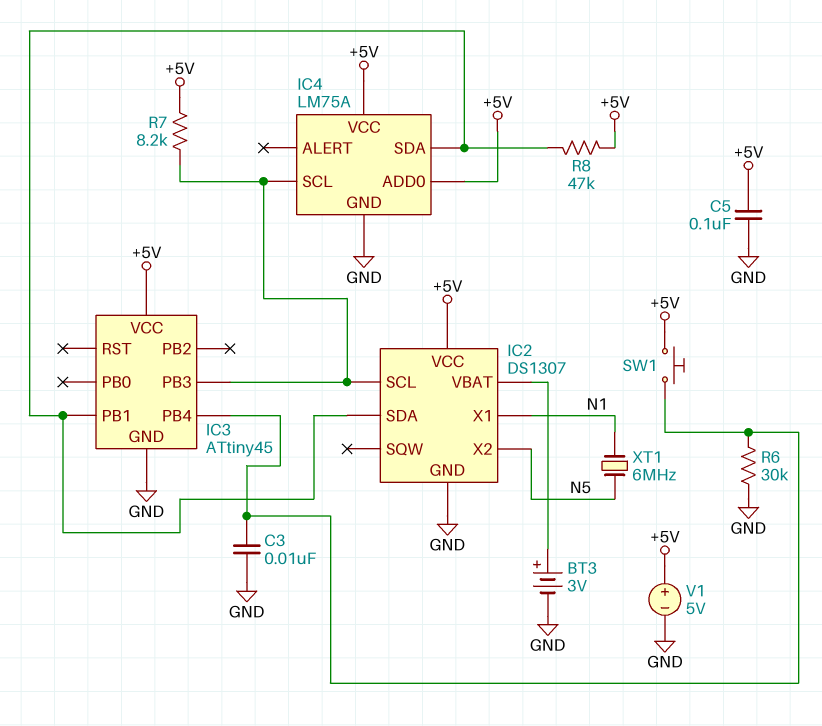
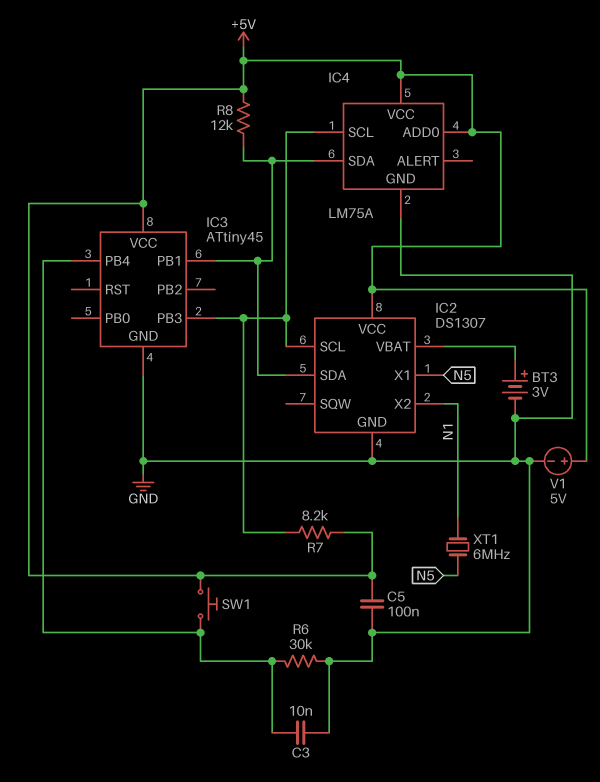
IC2 pin X1: N1 -> N5
IC2 pin X2: N5 -> N1
R8: 47k (+5V, IC2/SDA) -> 12k (+5V, IC2/SDA)

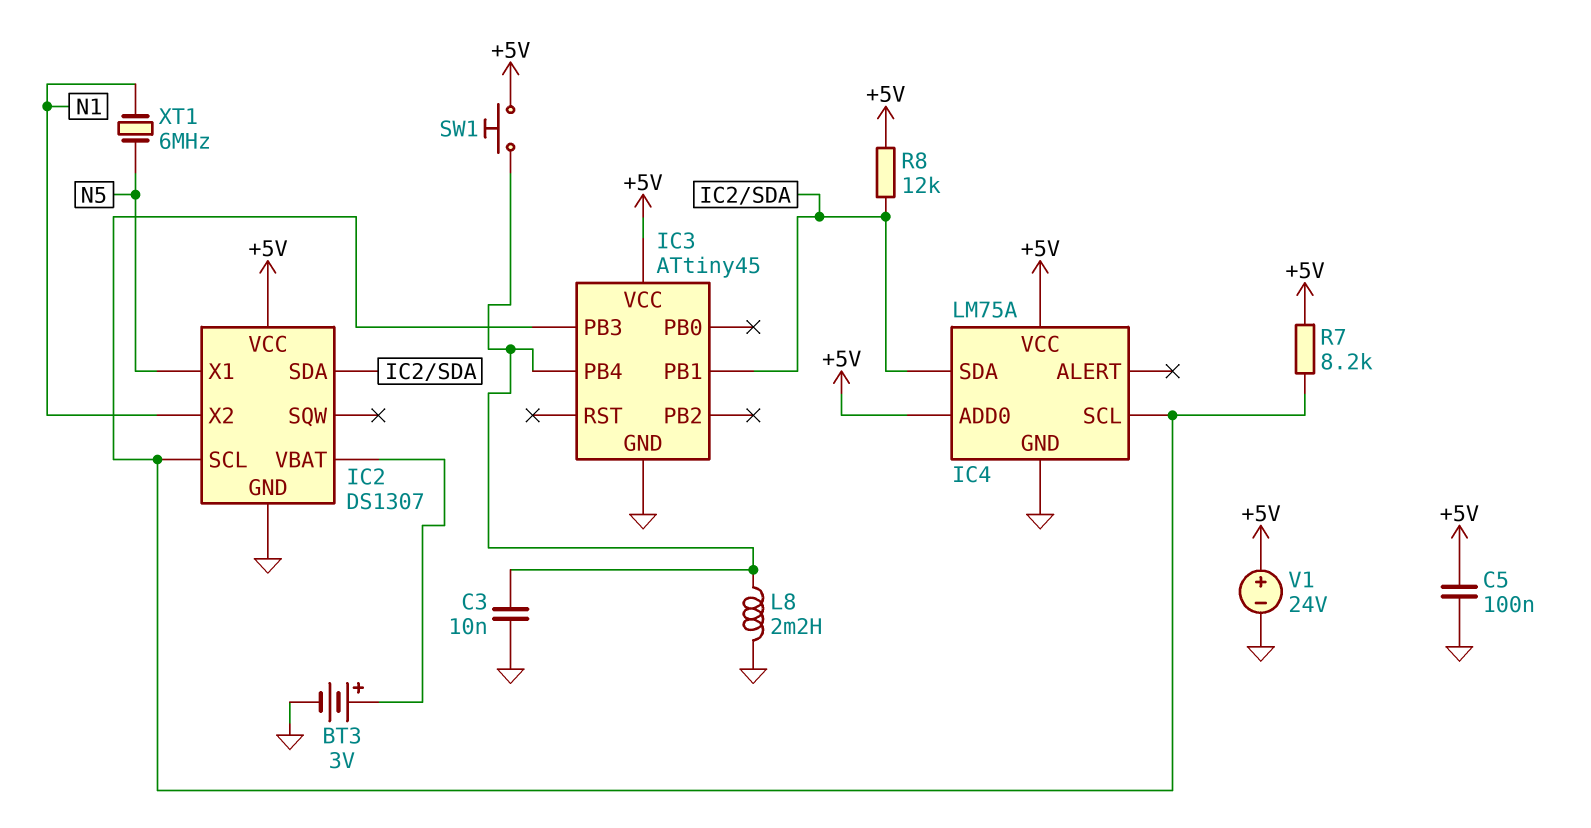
L8: none -> 2.2mH (GND, IC3/PB4)
R6: 30k (GND, IC3/PB4) -> none
V1: 5V (plus +5V, minus GND) -> 24V (plus +5V, minus GND)

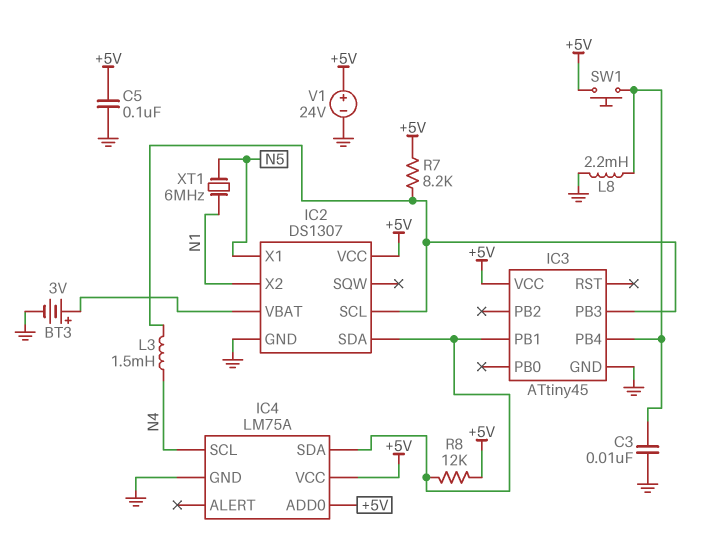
IC4 pin SCL: IC2/SCL -> N4
L3: none -> 1.5mH (IC2/SCL, N4)

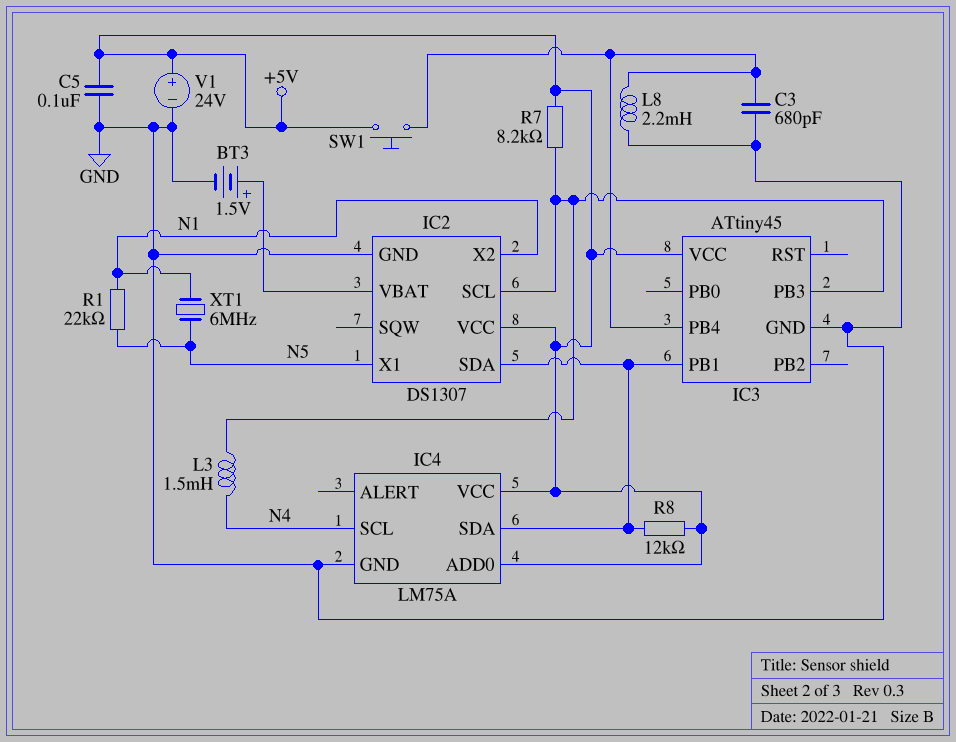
BT3: 3V (plus IC2/VBAT, minus GND) -> 1.5V (plus IC2/VBAT, minus GND)
C3: 10nF (GND, IC3/PB4) -> 680pF (GND, IC3/PB4)
R1: none -> 22k (N1, N5)

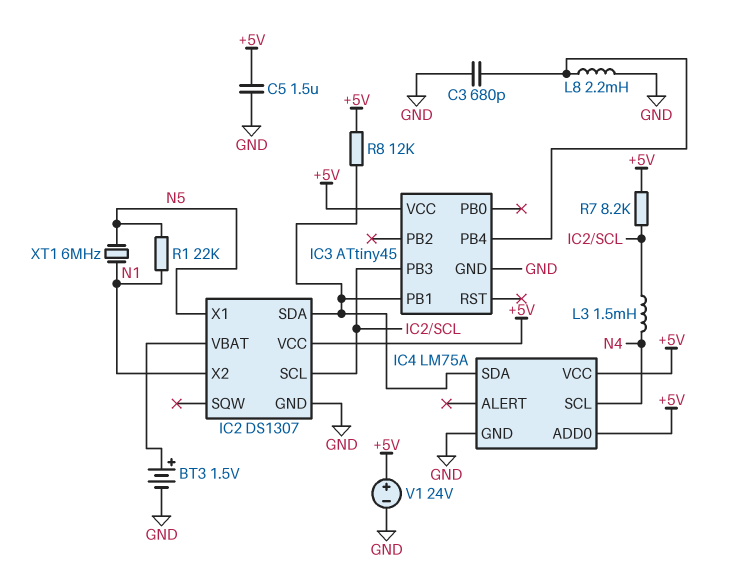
C5: 100nF (+5V, GND) -> 1.5uF (+5V, GND)
SW1: button (+5V, IC3/PB4) -> none

